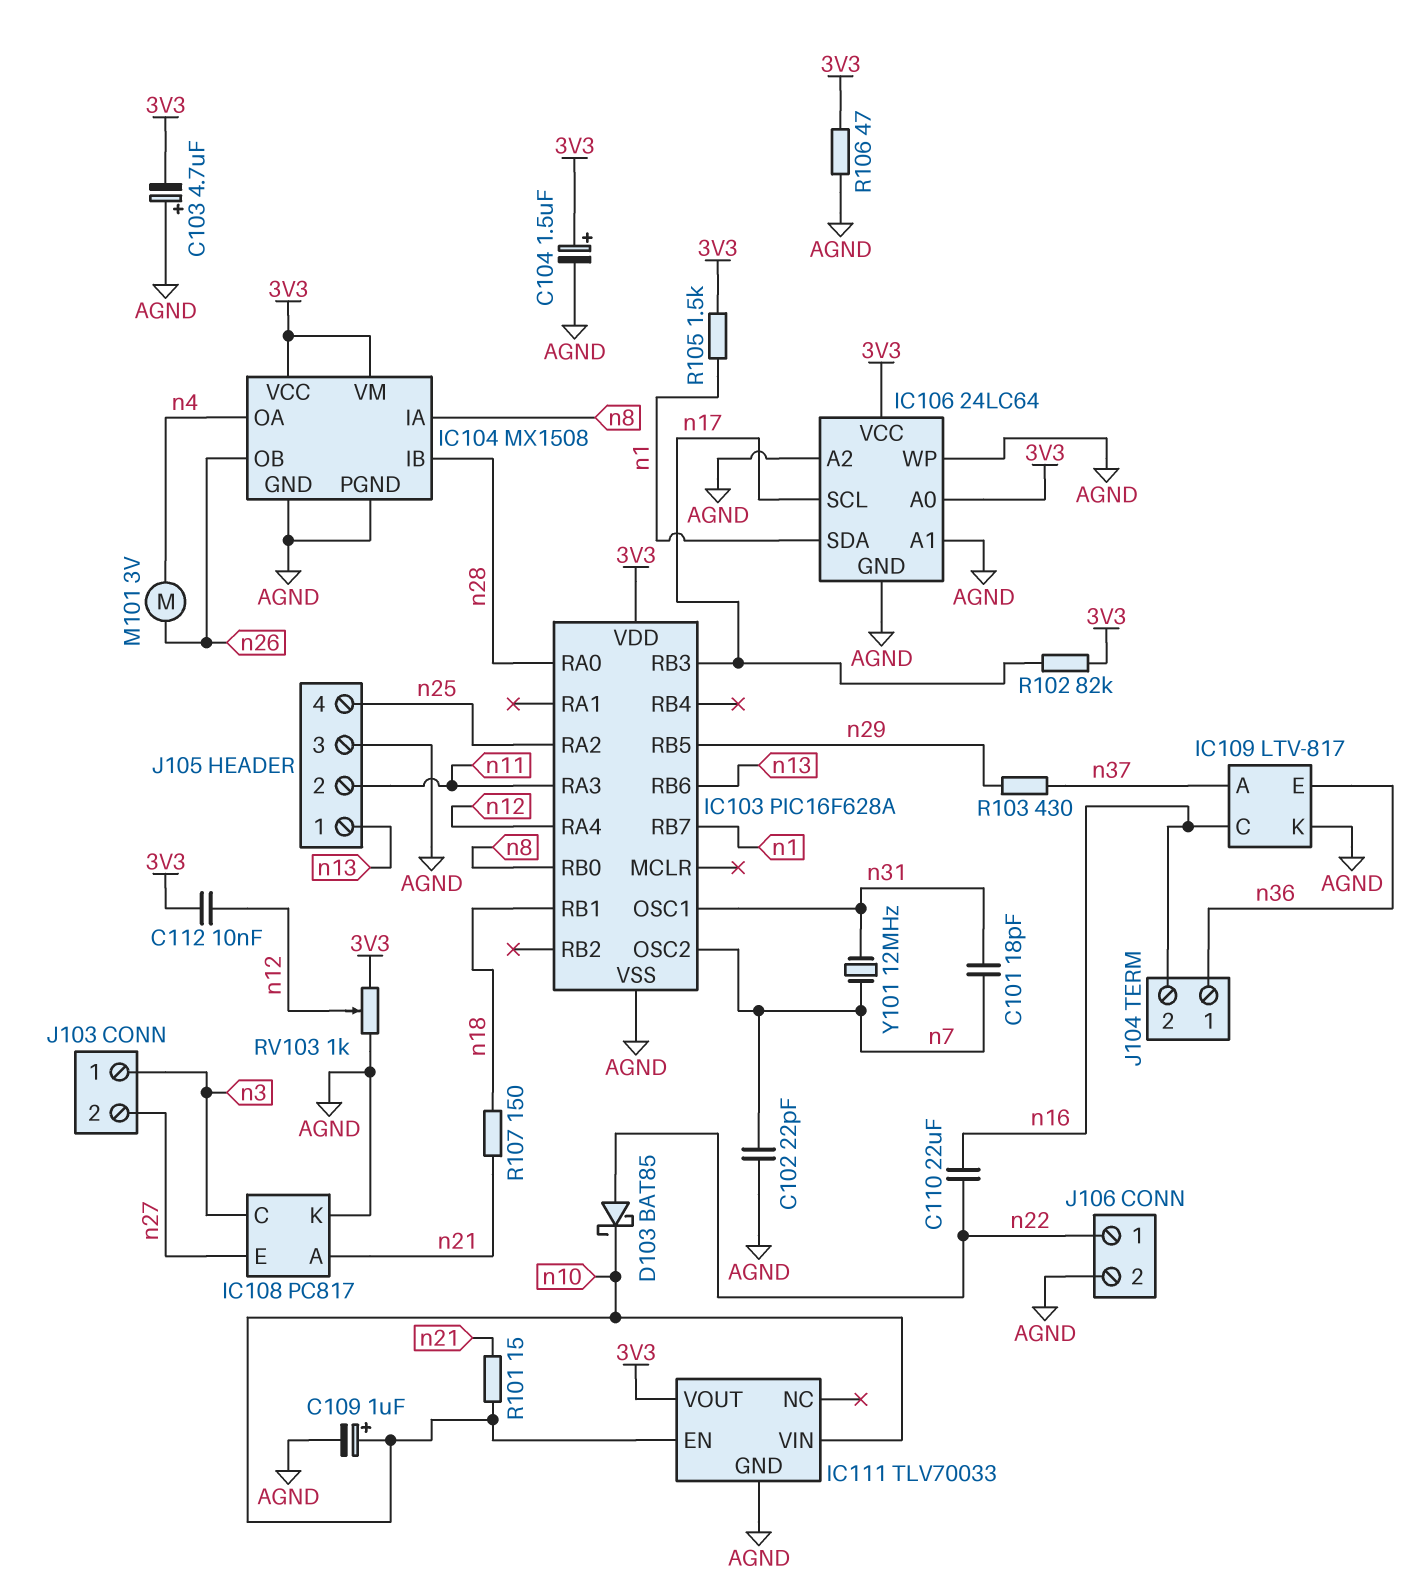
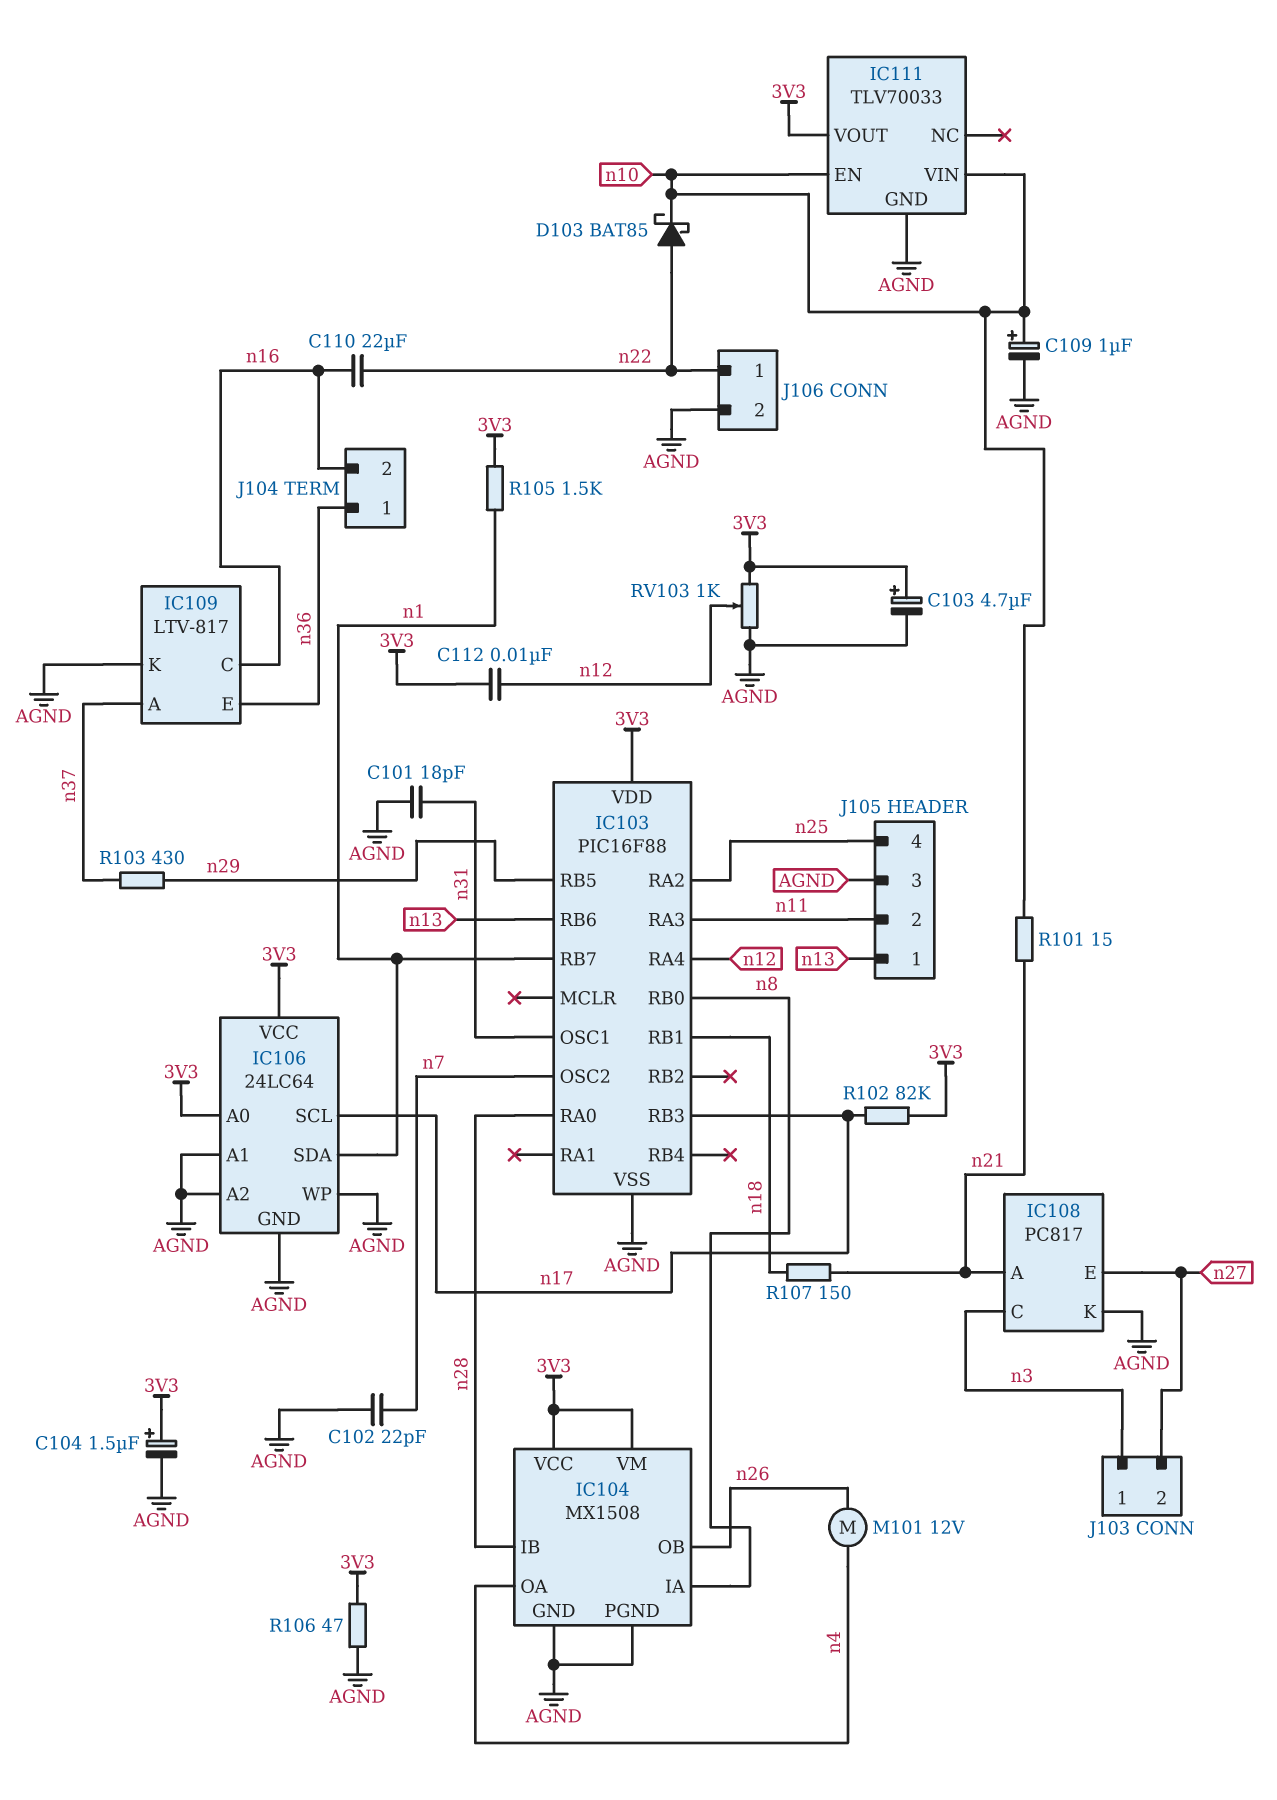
C101: 18pF (n7, n31) -> 18pF (AGND, n31)
C103: 4.7uF (plus AGND, minus 3V3) -> 4.7uF (plus 3V3, minus AGND)
IC103: PIC16F628A -> PIC16F88
M101: motor 3V (n4, n26) -> motor 12V (n4, n26)
Y101: 12MHz (n7, n31) -> none

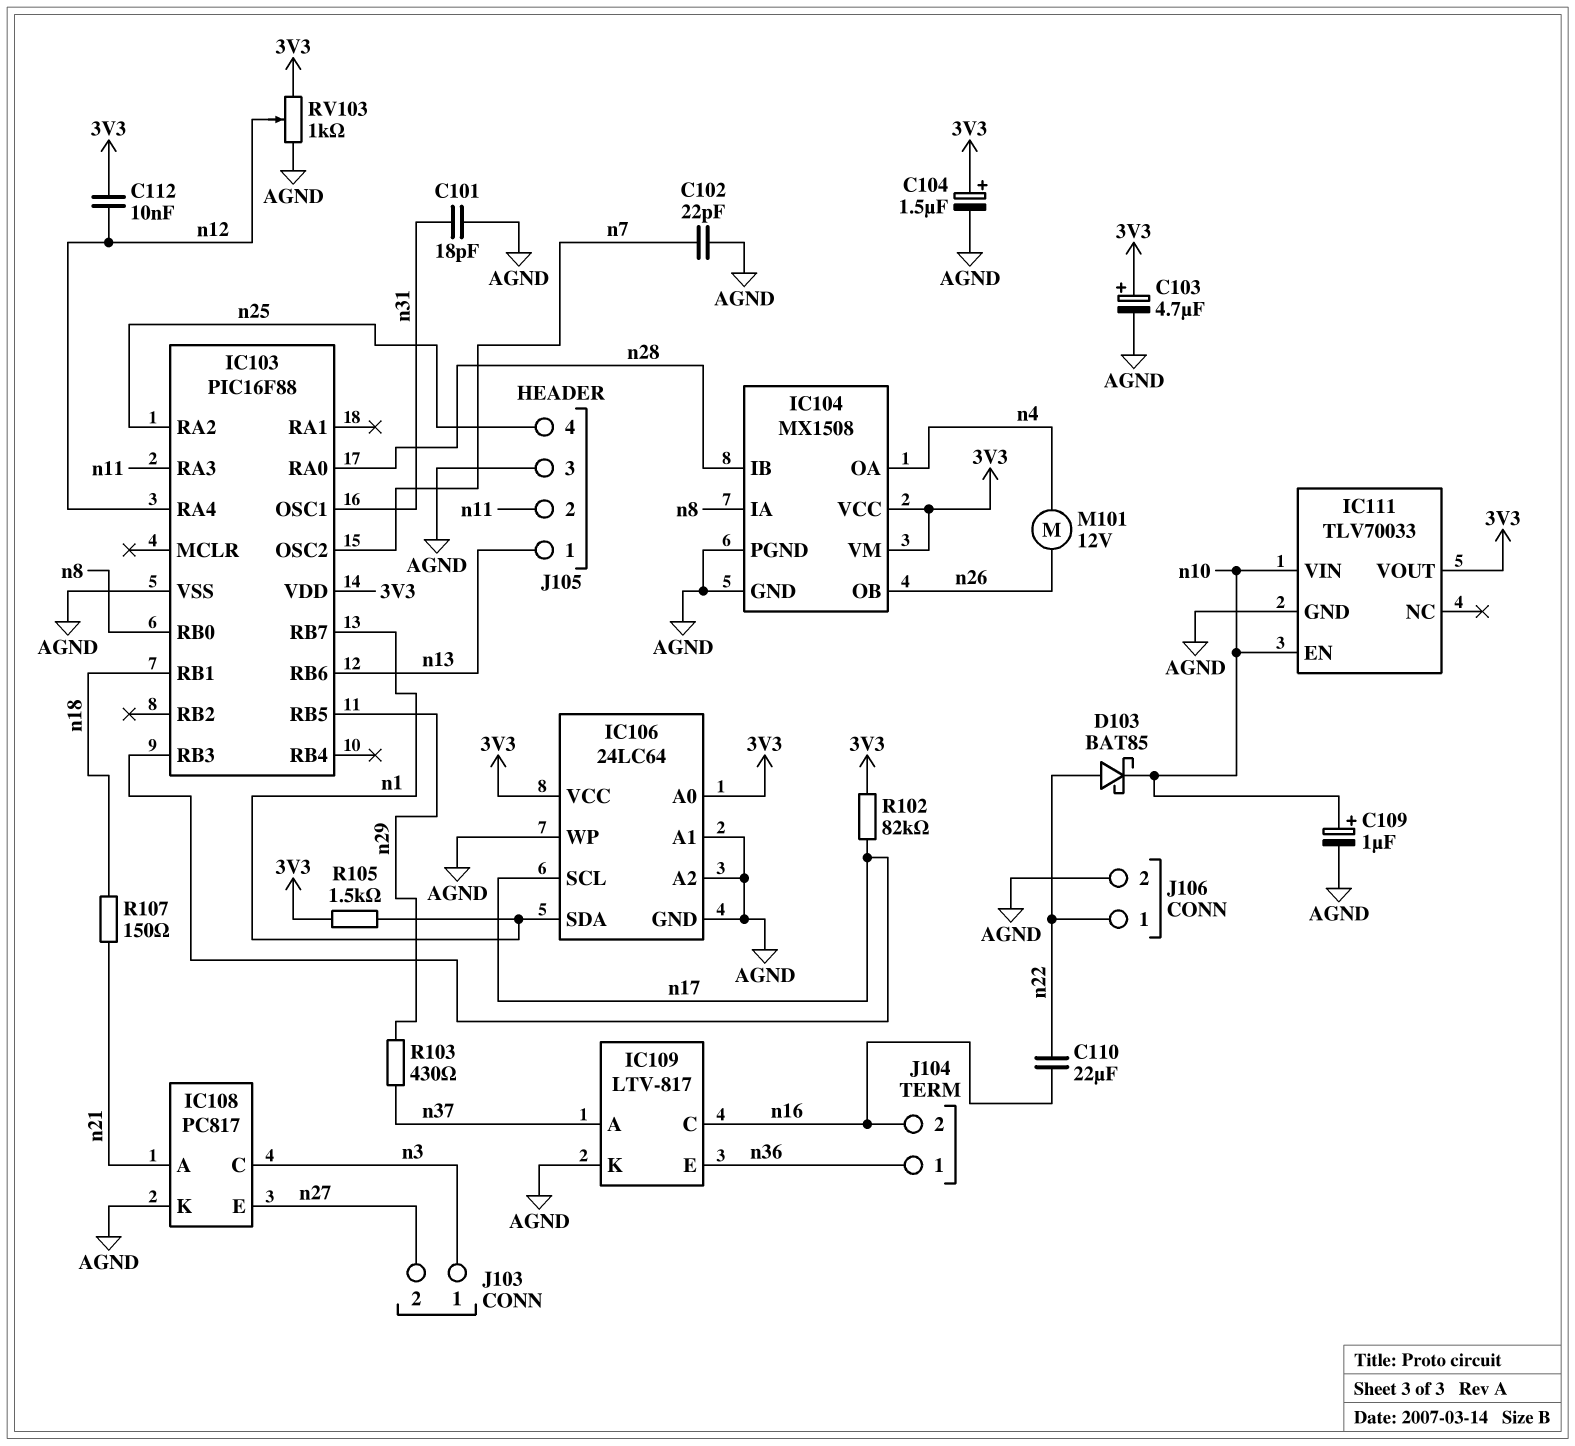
R101: 15 (n10, n21) -> none
R106: 47 (3V3, AGND) -> none

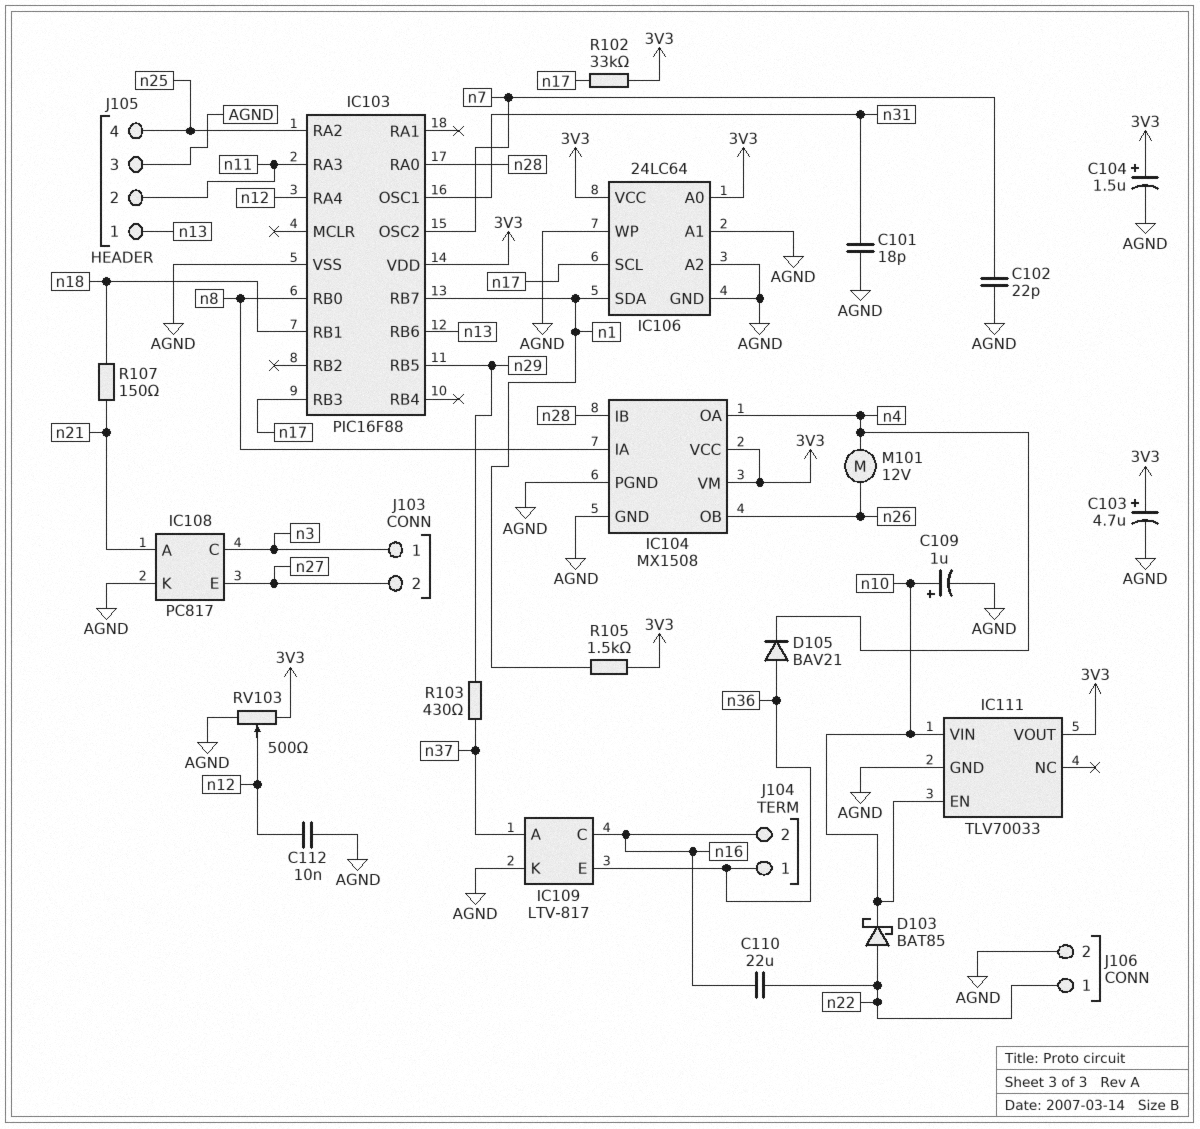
C112: 10nF (3V3, n12) -> 10nF (AGND, n12)
D105: none -> diode BAV21 (A n36, K n4)
R102: 82k (3V3, n17) -> 33k (3V3, n17)
RV103: 1k (3V3, AGND, wiper n12) -> 500 (3V3, AGND, wiper n12)

